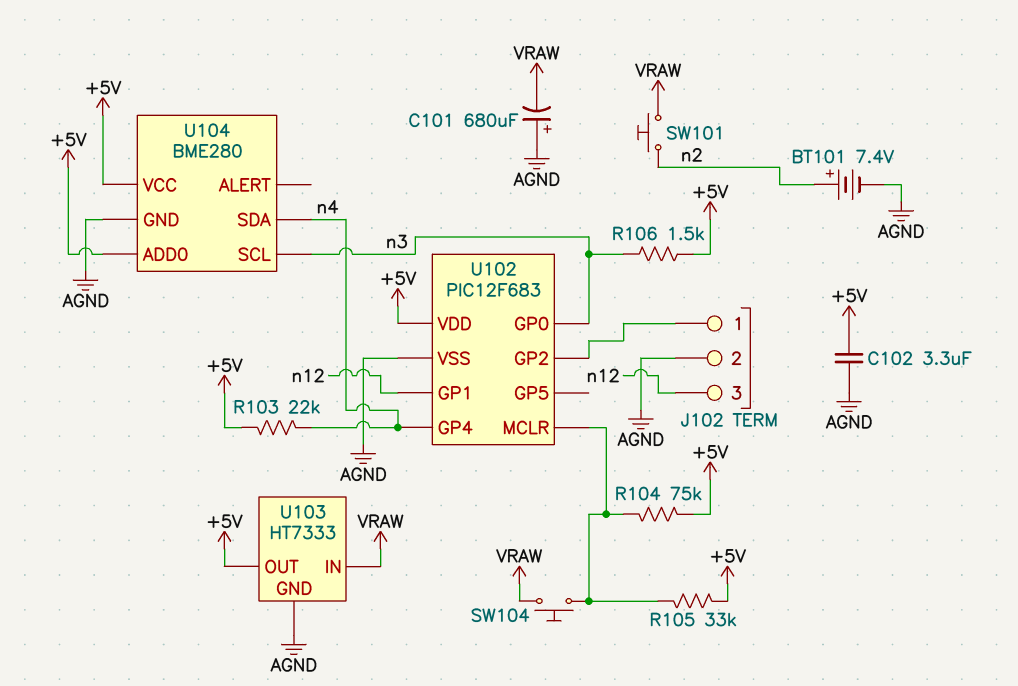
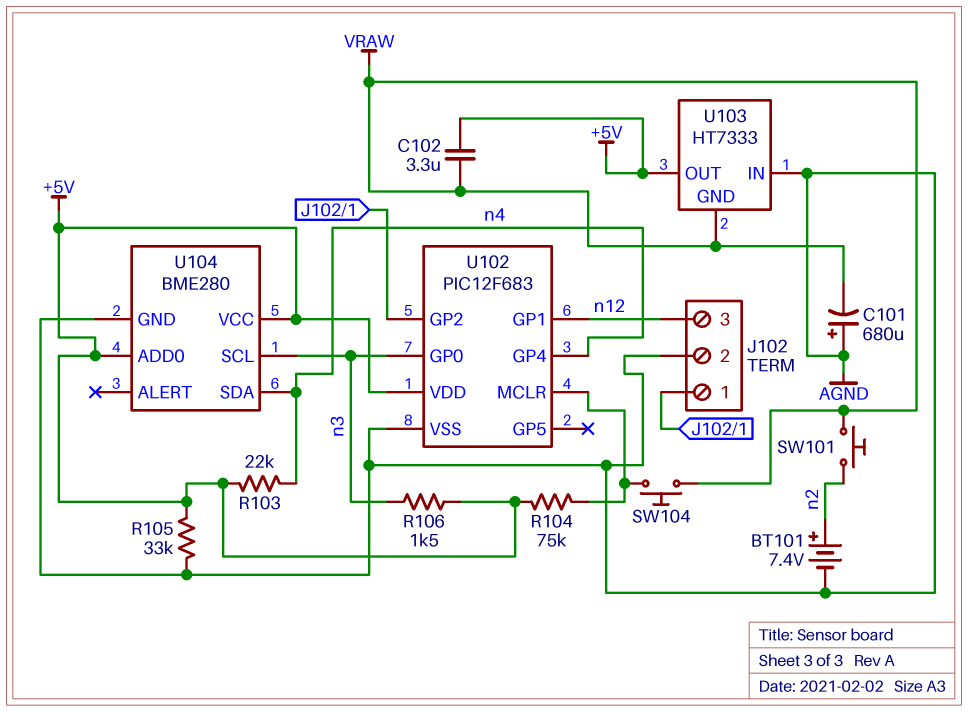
C102: 3.3uF (+5V, AGND) -> 3.3uF (+5V, VRAW)
R105: 33k (+5V, U102/MCLR) -> 33k (+5V, AGND)
U103 pin GND: AGND -> VRAW
U103 pin IN: VRAW -> AGND

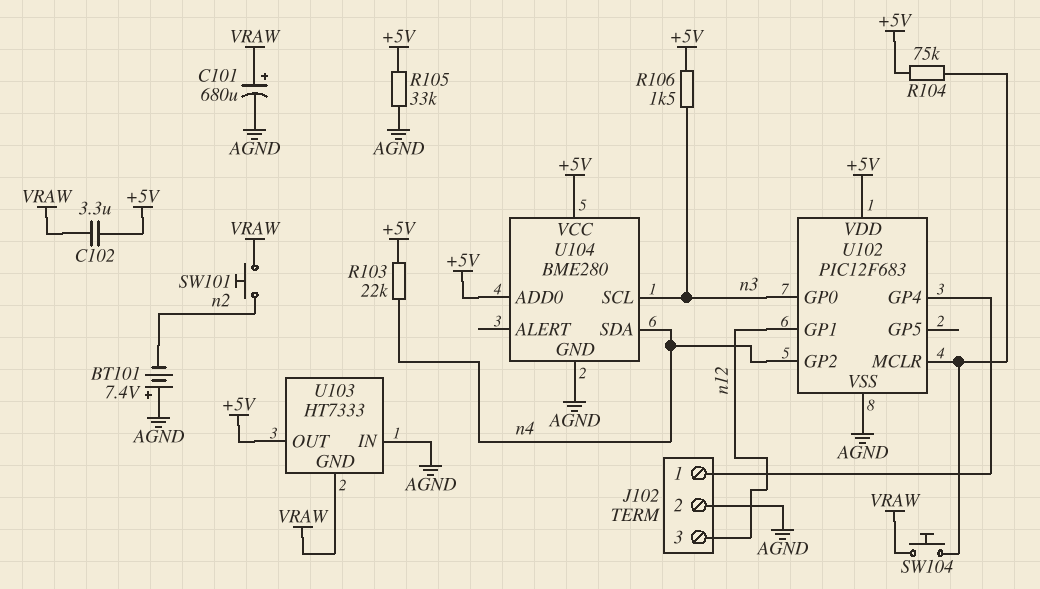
BT101: 7.4V (plus n2, minus AGND) -> 7.4V (plus AGND, minus n2)
C101: 680uF (plus AGND, minus VRAW) -> 680uF (plus VRAW, minus AGND)
U102 pin GP2: J102/1 -> n4
U102 pin GP4: n4 -> J102/1

